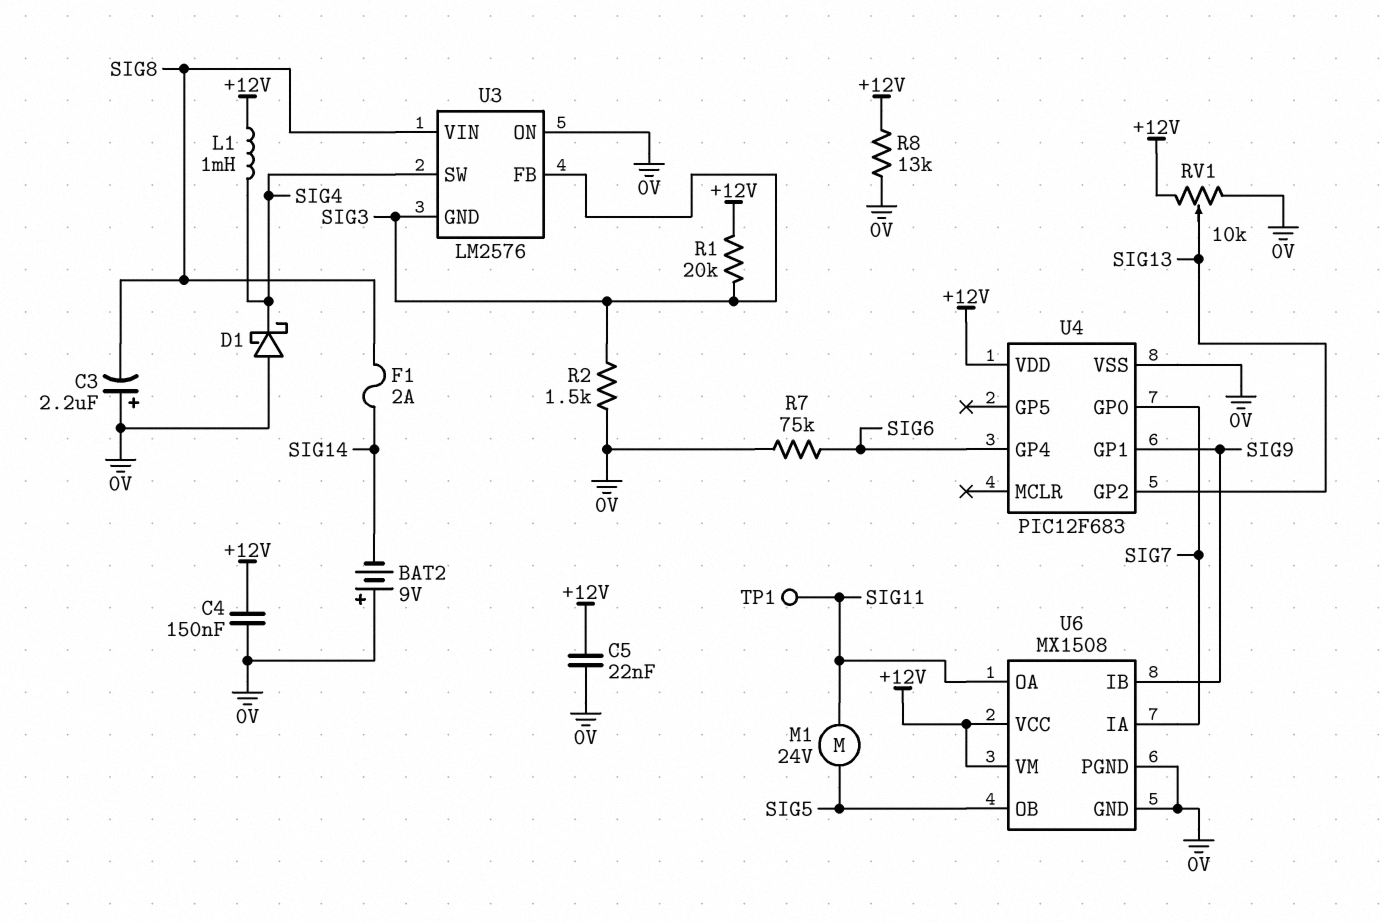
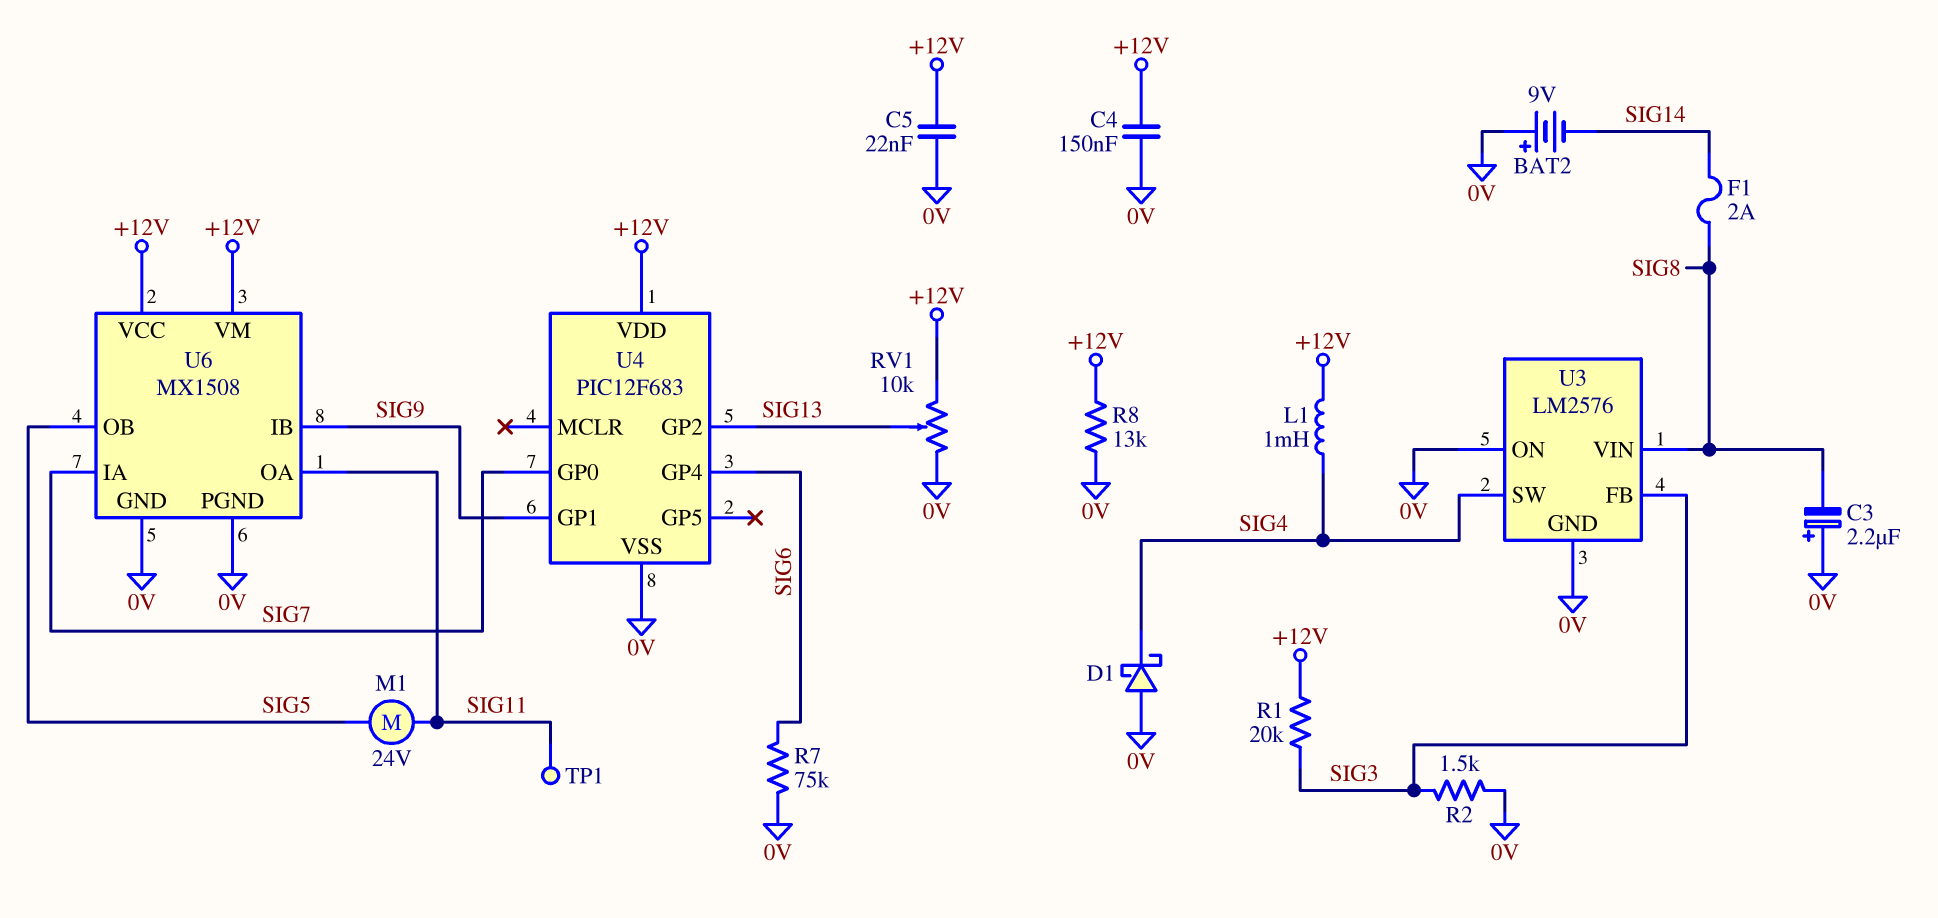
U3 pin GND: SIG3 -> 0V

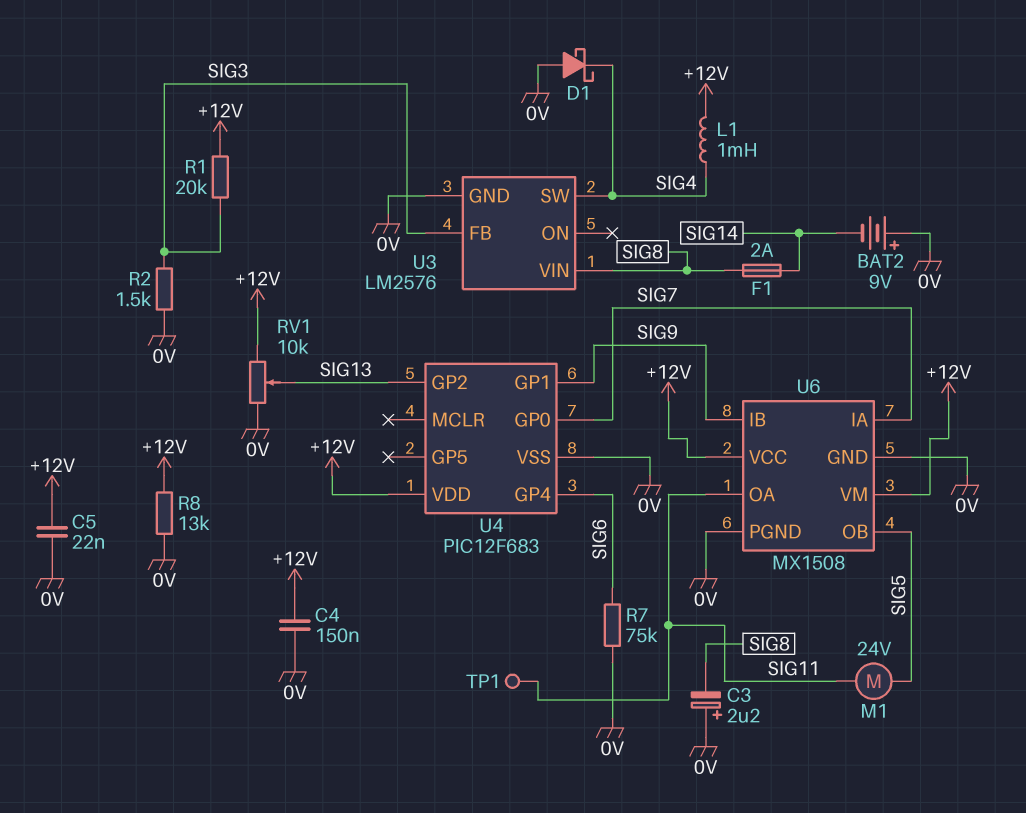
U3 pin ON: 0V -> none

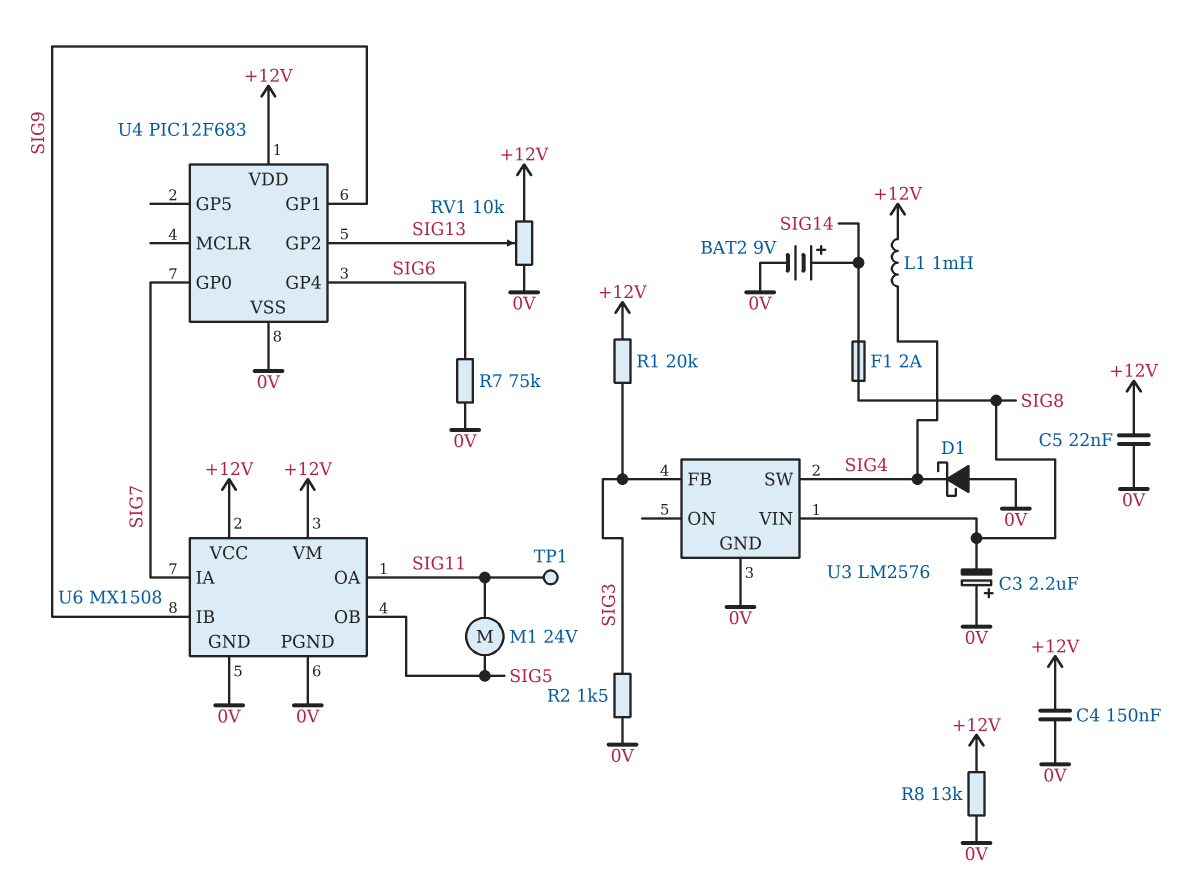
BAT2: 9V (plus 0V, minus SIG14) -> 9V (plus SIG14, minus 0V)

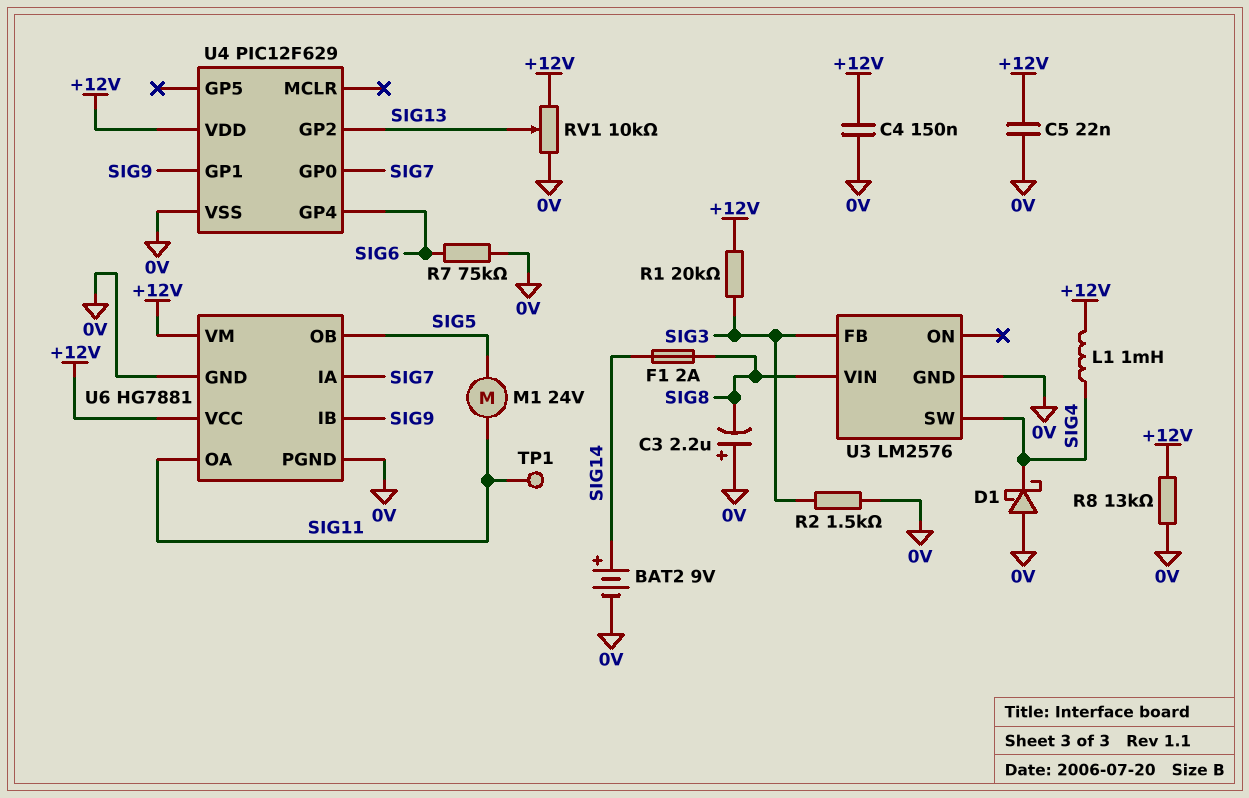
U4: PIC12F683 -> PIC12F629
U6: MX1508 -> HG7881

